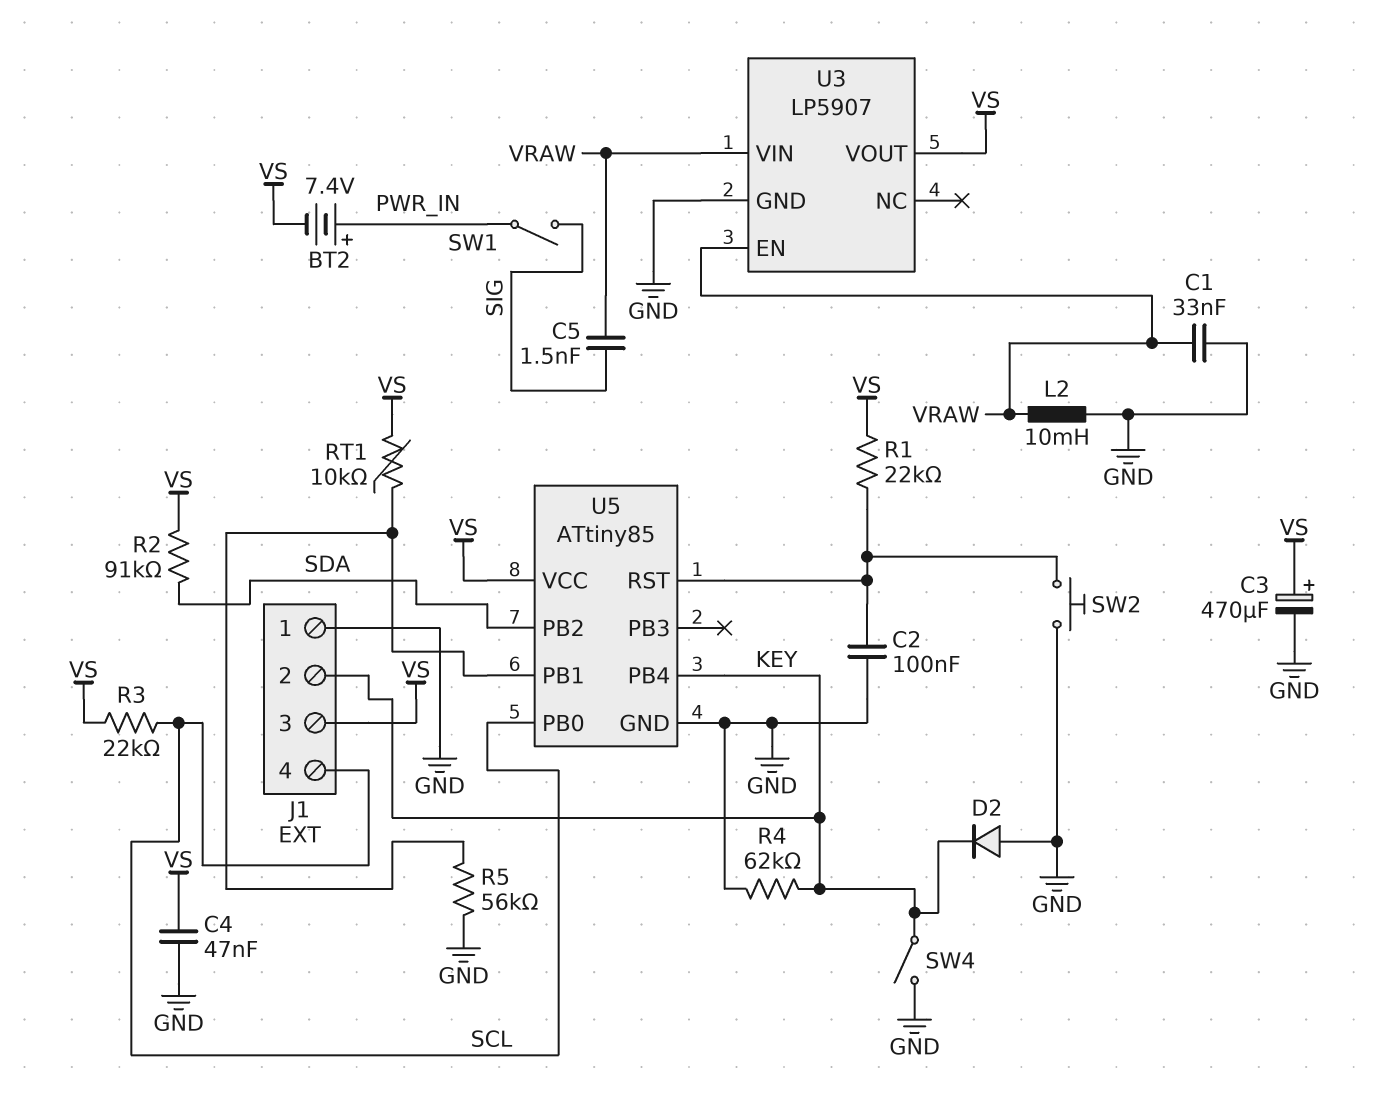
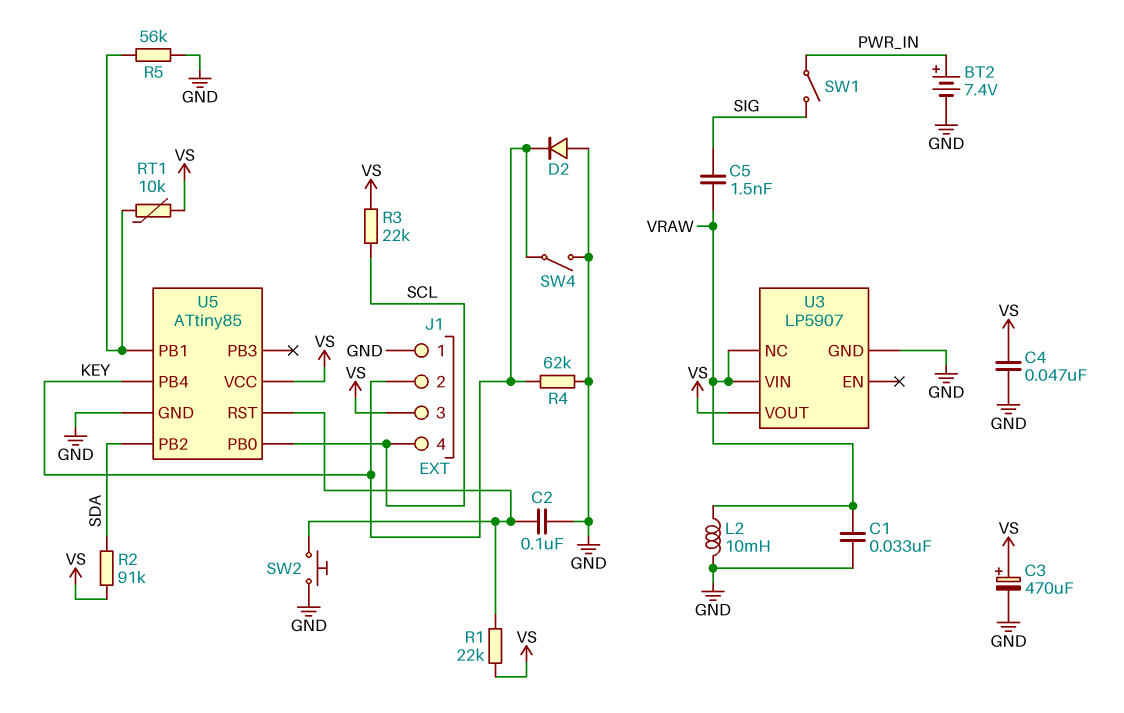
BT2: 7.4V (plus PWR_IN, minus VS) -> 7.4V (plus PWR_IN, minus GND)
U3 pin EN: VRAW -> none
U3 pin NC: none -> VRAW

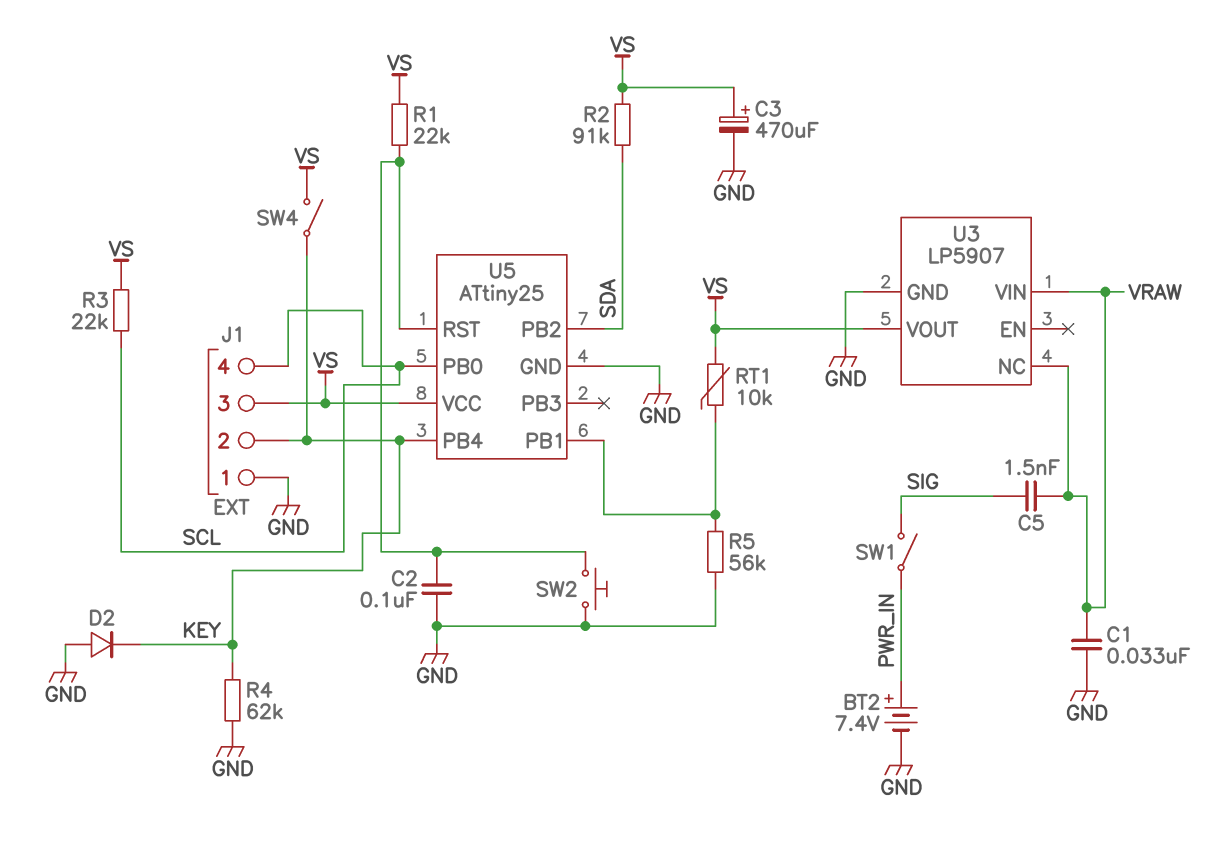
C4: 47nF (GND, VS) -> none
L2: 10mH (GND, VRAW) -> none
SW4: switch (GND, KEY) -> switch (KEY, VS)
U5: ATtiny85 -> ATtiny25

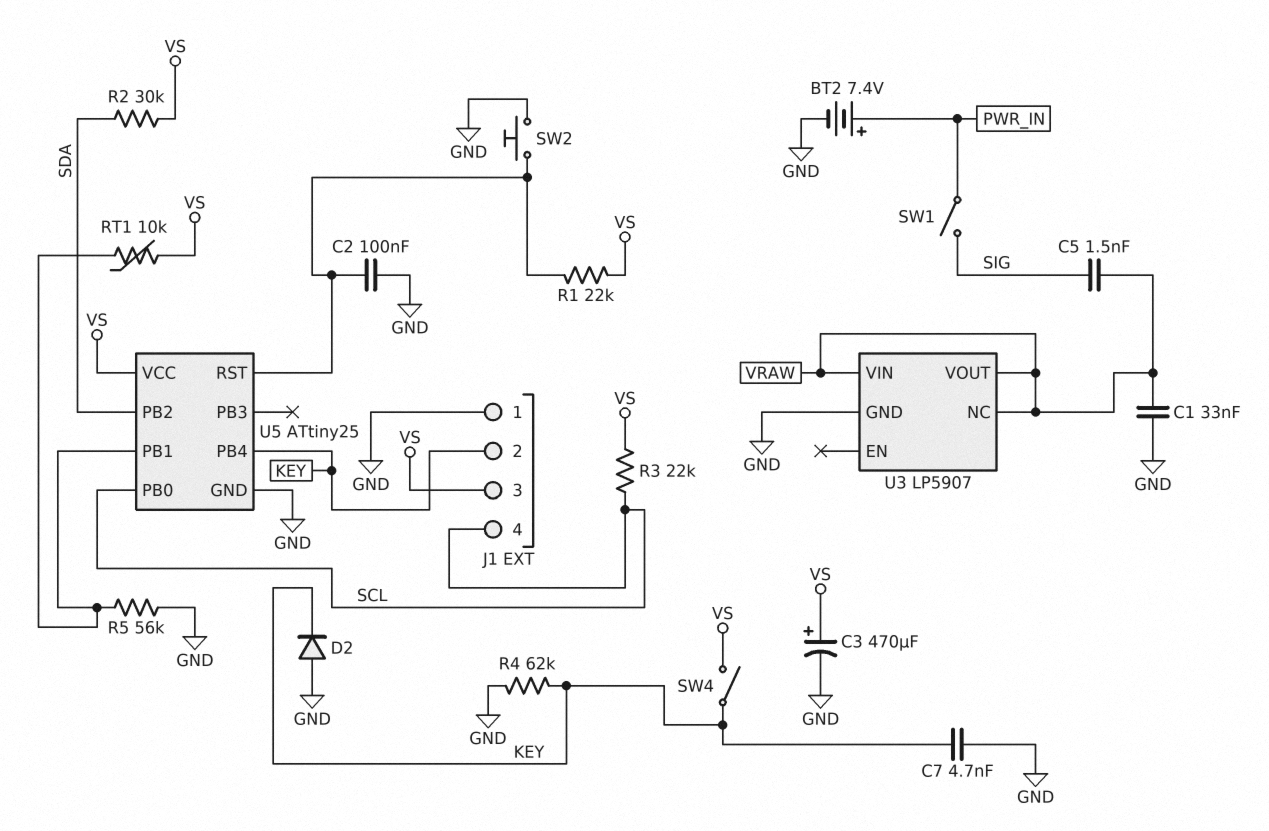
C7: none -> 4.7nF (GND, KEY)
R2: 91k (SDA, VS) -> 30k (SDA, VS)
U3 pin VOUT: VS -> VRAW

